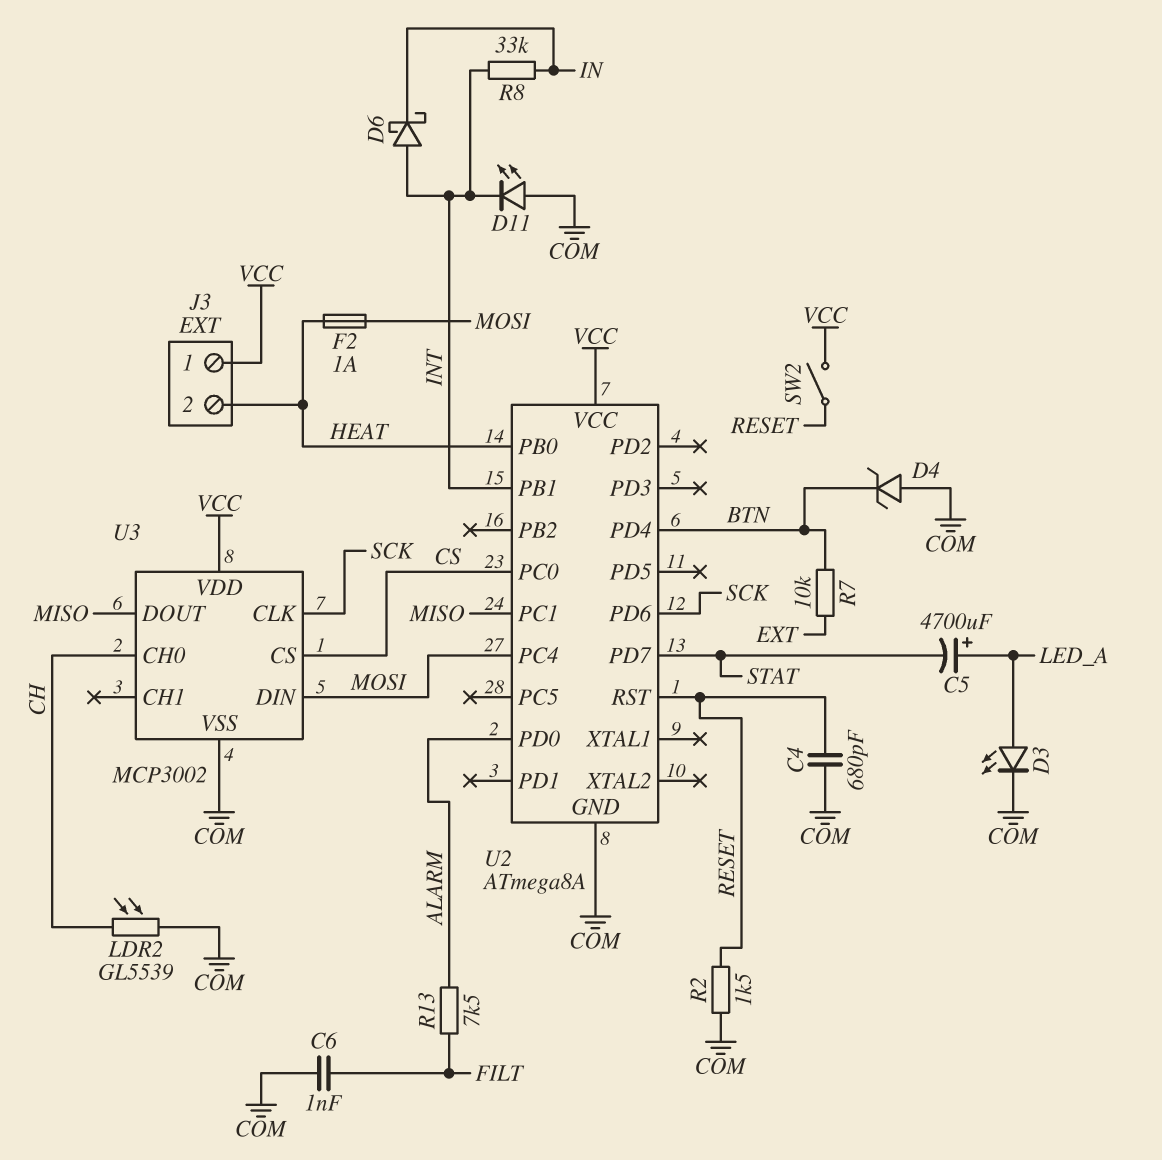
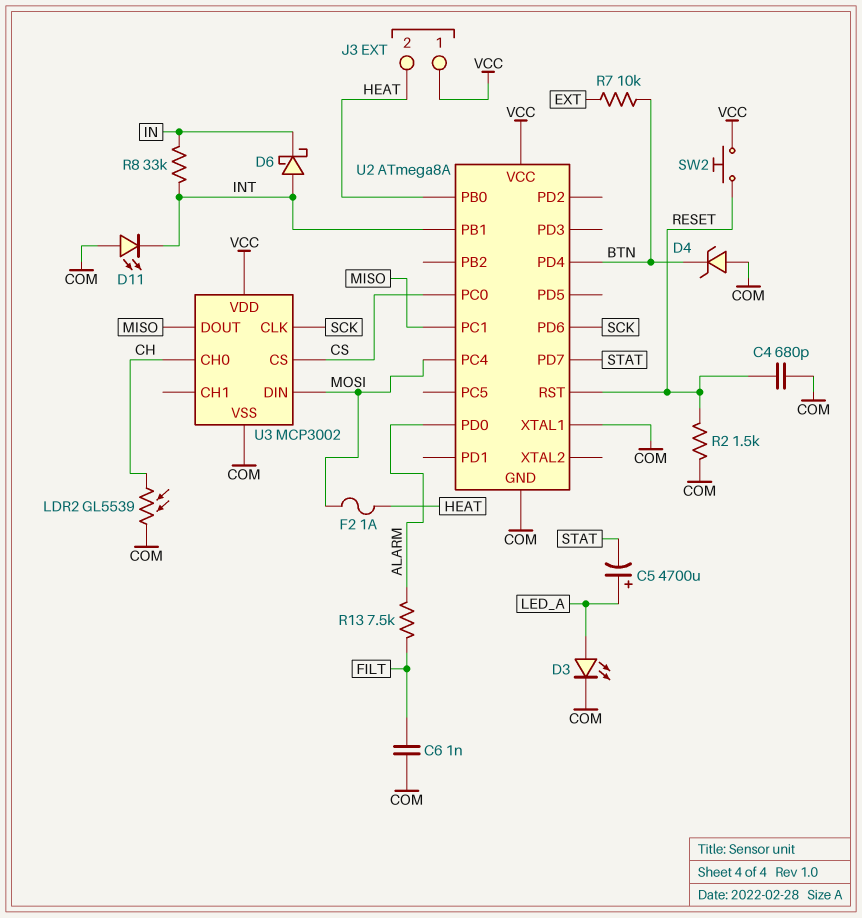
SW2: switch (RESET, VCC) -> button (RESET, VCC)
U2 pin XTAL1: none -> COM

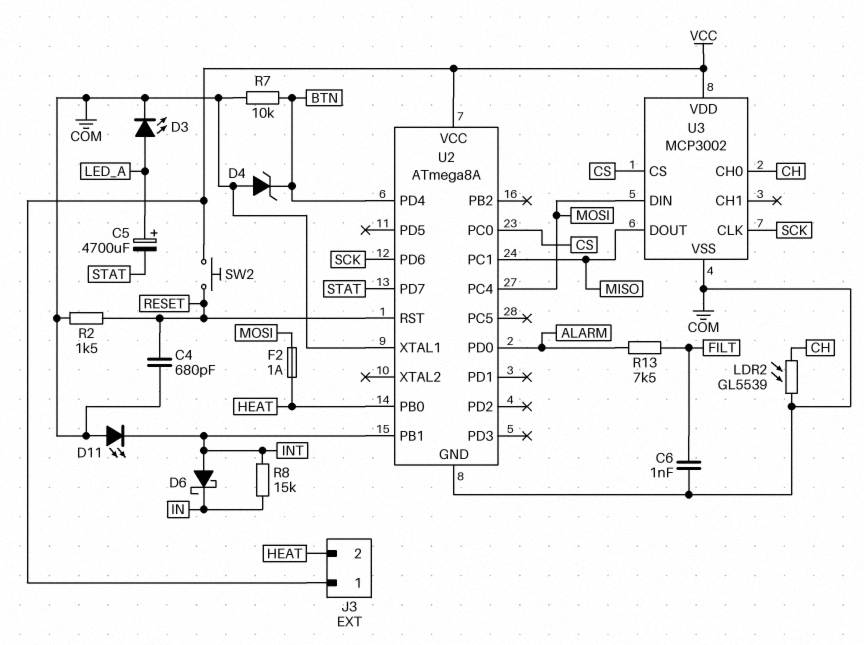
R7: 10k (BTN, EXT) -> 10k (BTN, COM)
R8: 33k (IN, INT) -> 15k (IN, INT)

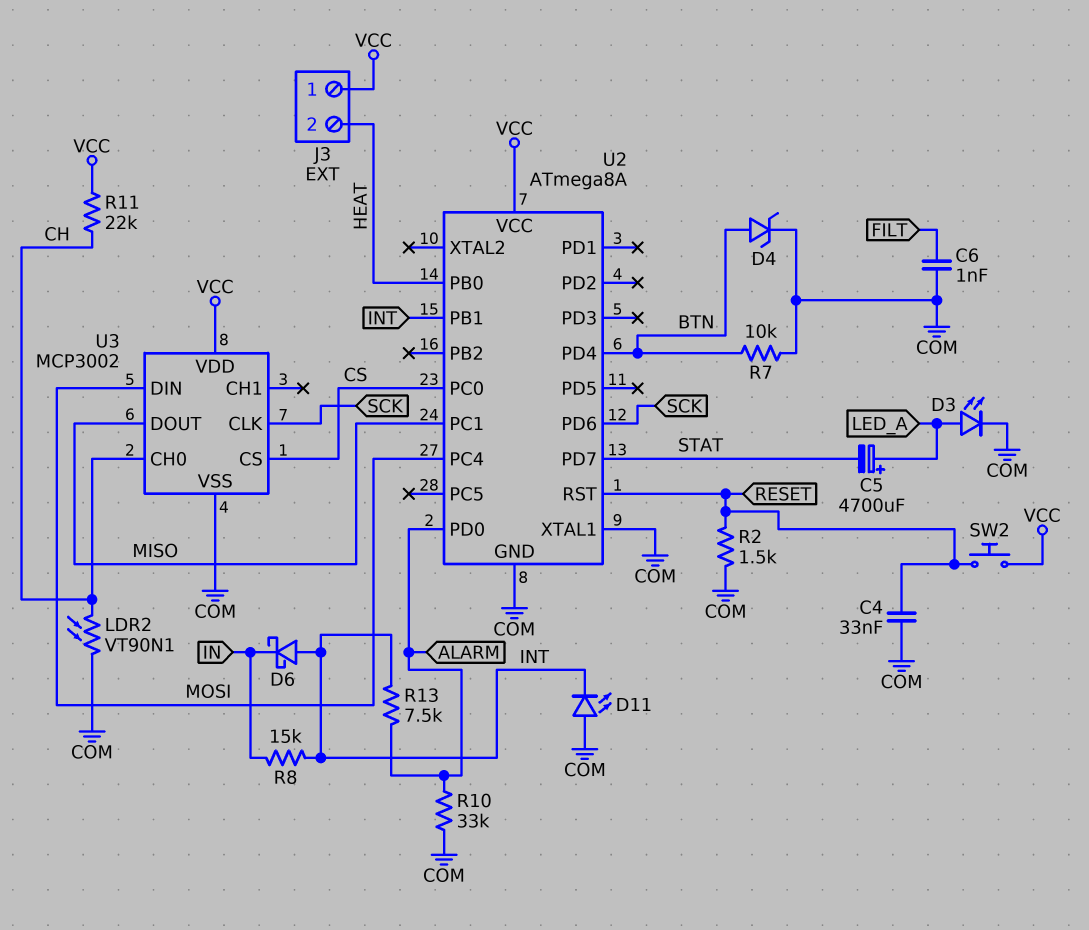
C4: 680pF (COM, RESET) -> 33nF (COM, RESET)
D4: zener (A COM, K BTN) -> zener (A BTN, K COM)
F2: 1A (HEAT, MOSI) -> none
LDR2: GL5539 (CH, COM) -> VT90N1 (CH, COM)
R10: none -> 33k (ALARM, COM)
R11: none -> 22k (CH, VCC)
R13: 7.5k (ALARM, FILT) -> 7.5k (ALARM, INT)

